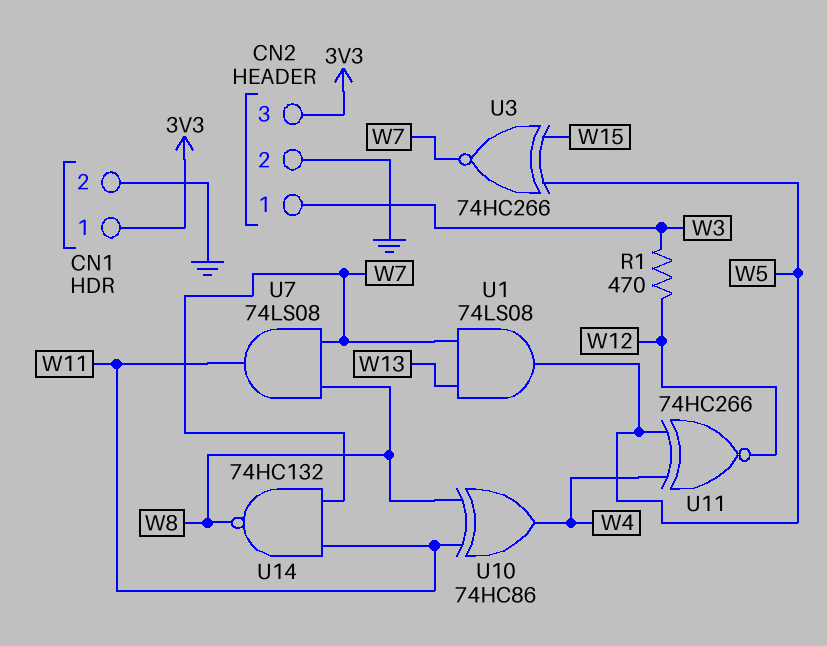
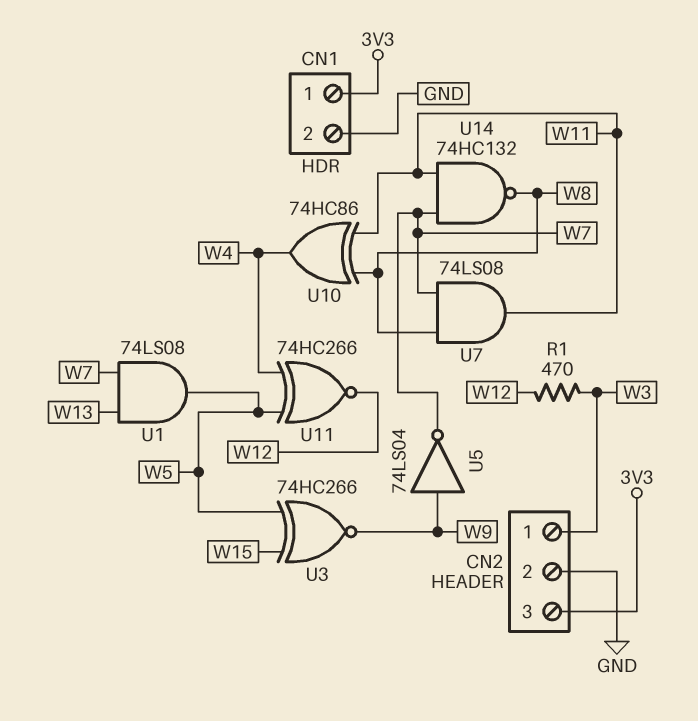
U3: XNOR 74HC266 (in W5, in W15, out W7) -> XNOR 74HC266 (in W5, in W15, out W9)
U5: none -> NOT 74LS04 (in W9, out W7)

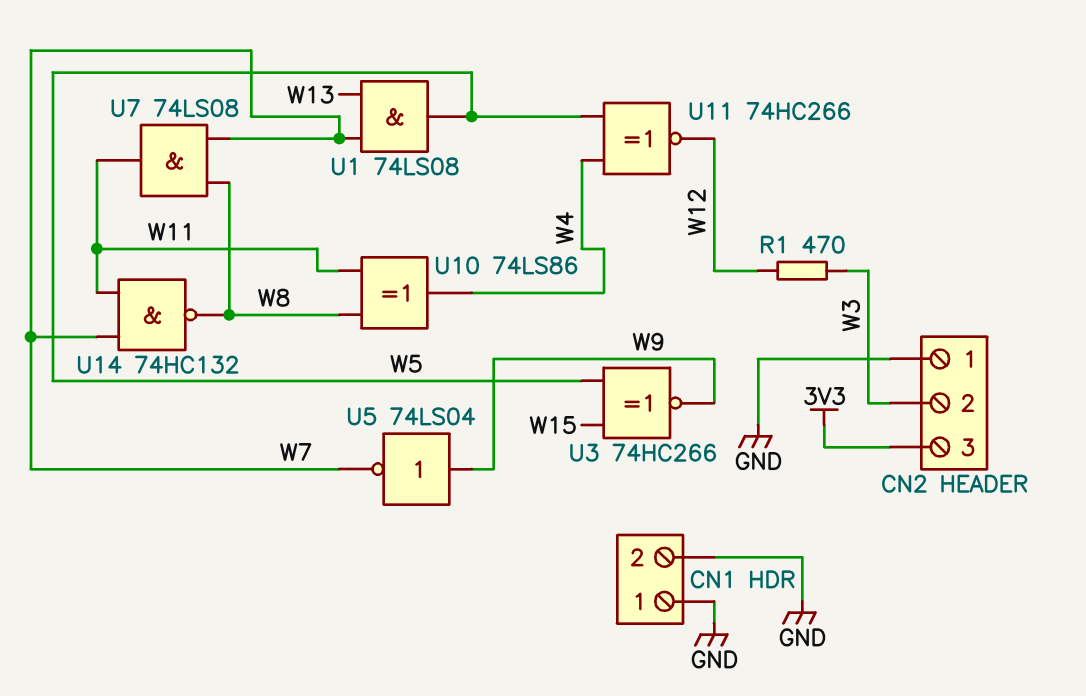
CN1 pin 1: 3V3 -> GND
CN2 pin 1: W3 -> GND
CN2 pin 2: GND -> W3
U10: XOR 74HC86 (in W8, in W11, out W4) -> XOR 74LS86 (in W8, in W11, out W4)

